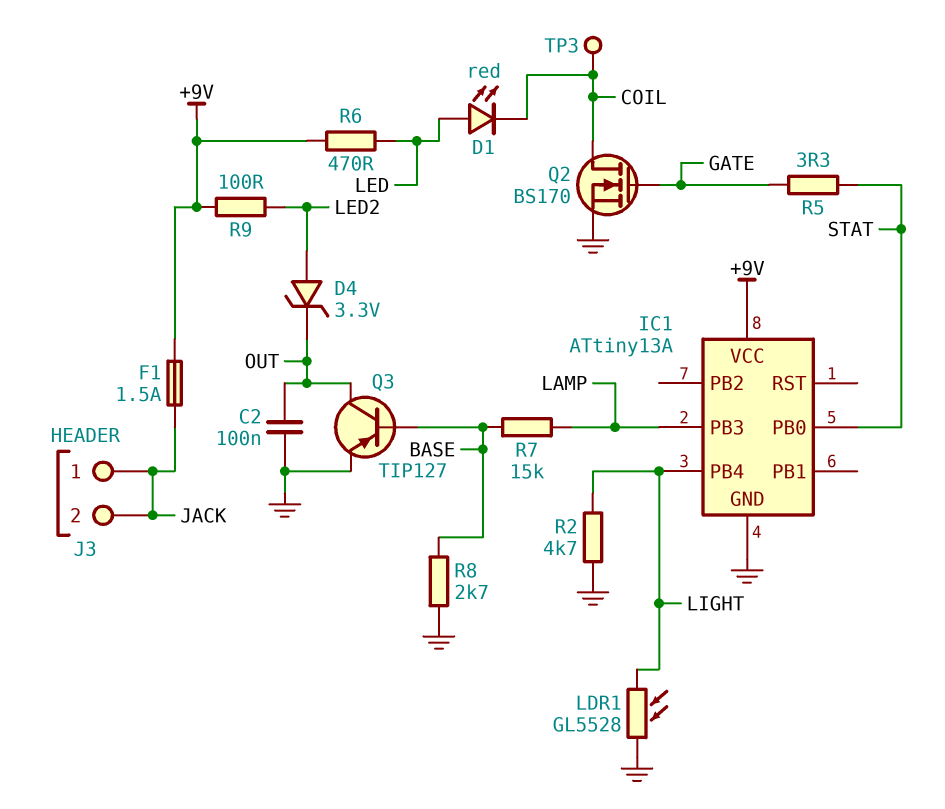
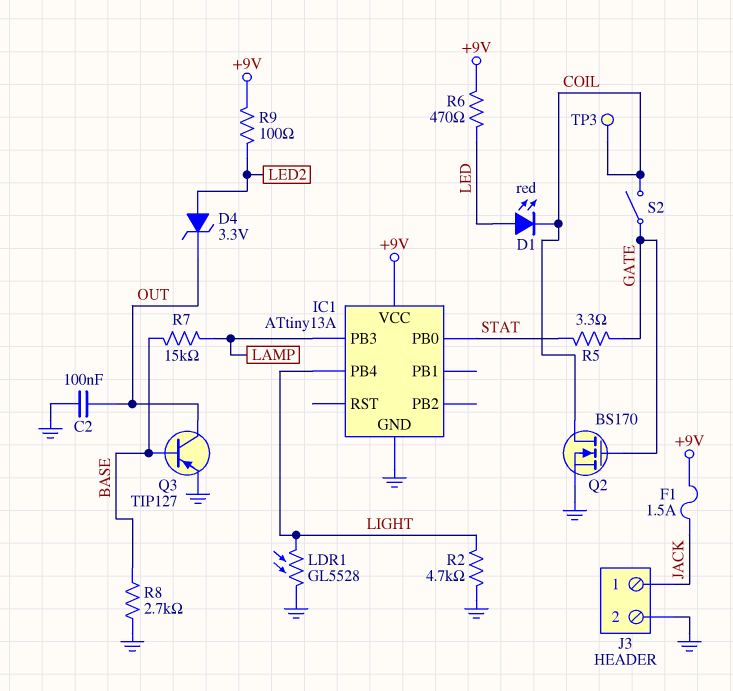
J3 pin 2: JACK -> GND
S2: none -> switch (COIL, GATE)

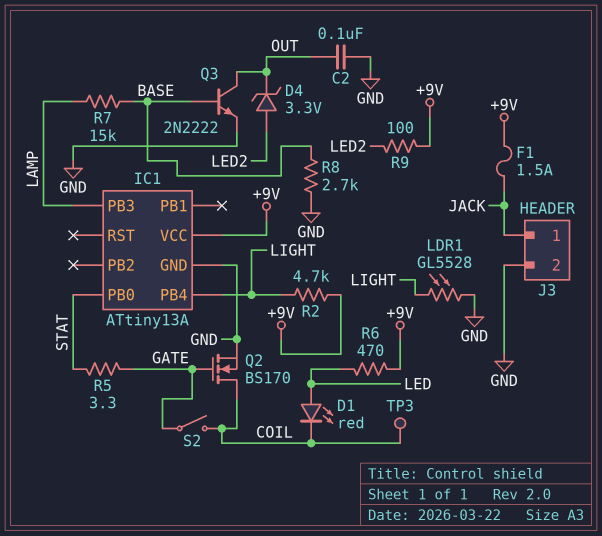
Q3: PNP TIP127 (B BASE, C OUT, E GND) -> NPN 2N2222 (B BASE, C OUT, E GND)
R2: 4.7k (GND, LIGHT) -> 4.7k (+9V, LIGHT)

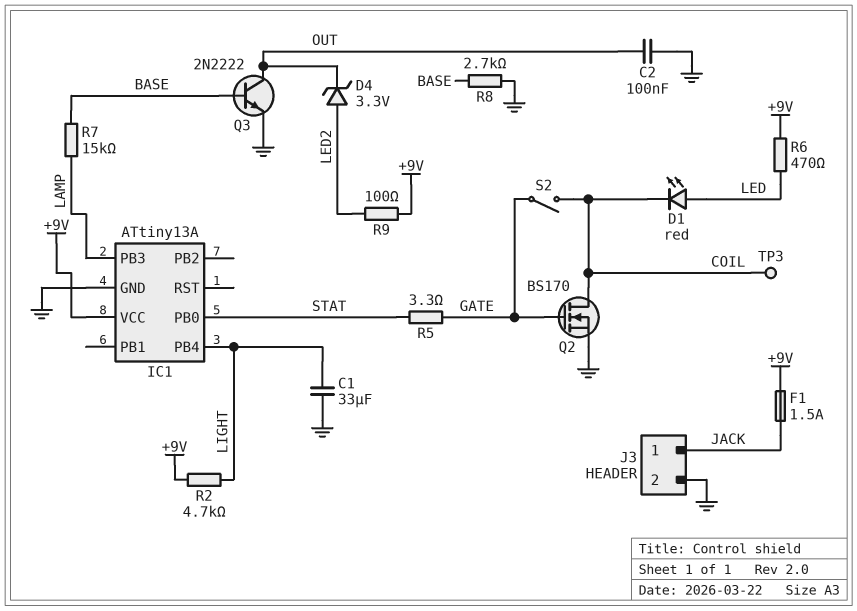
C1: none -> 33uF (GND, LIGHT)
LDR1: GL5528 (GND, LIGHT) -> none

